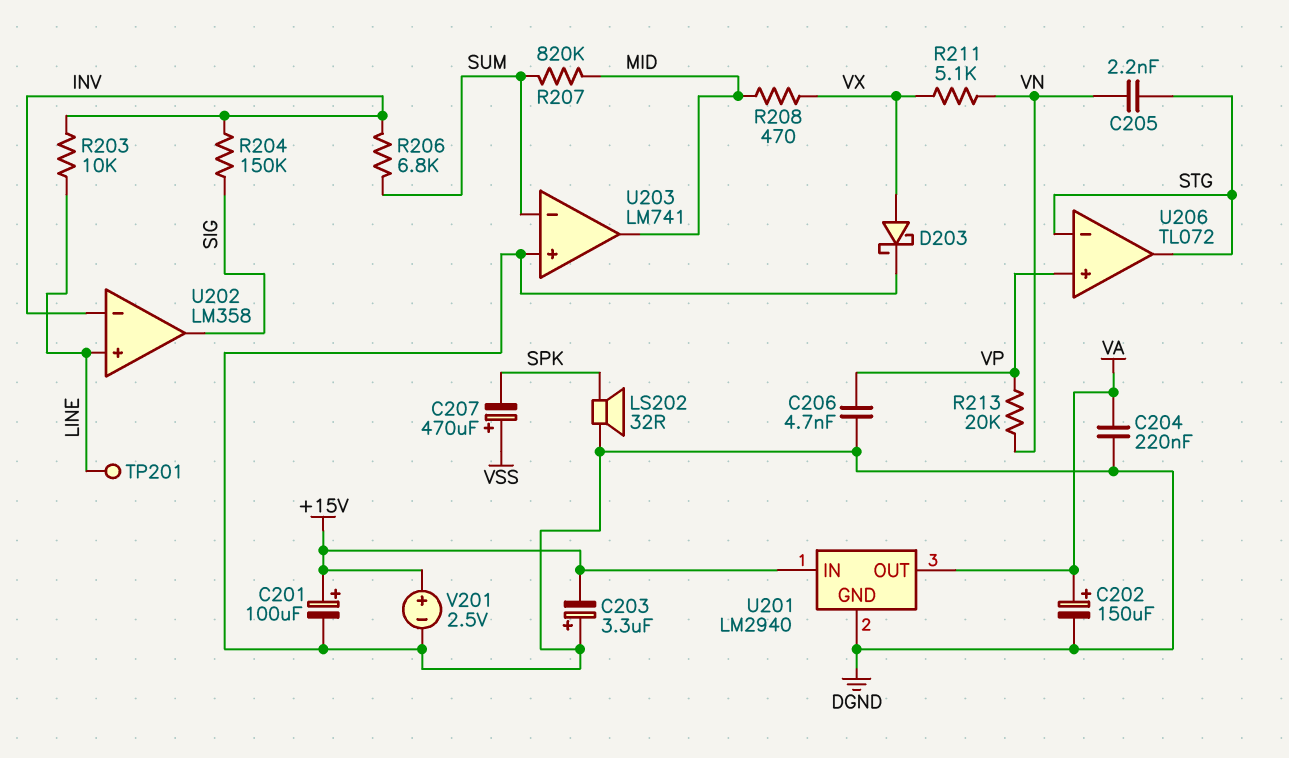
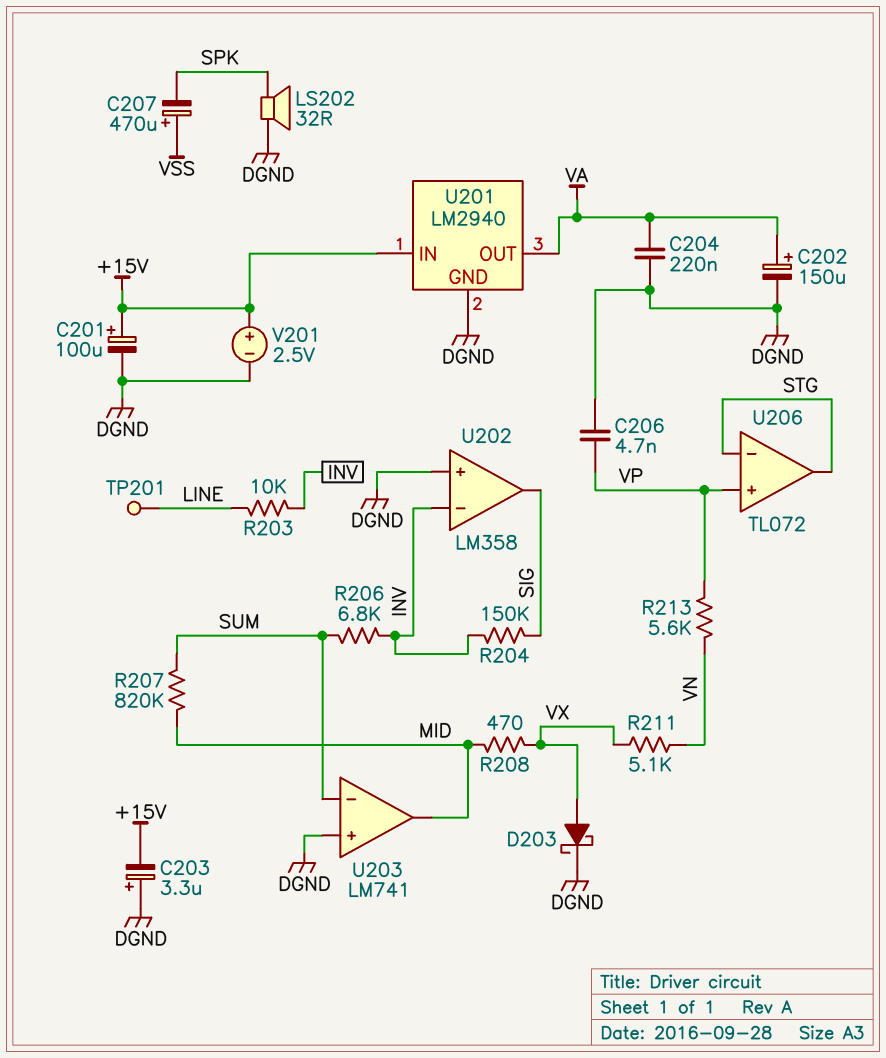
C205: 2.2nF (STG, VN) -> none
R213: 20k (VN, VP) -> 5.6k (VN, VP)
U202 pin in+: LINE -> DGND

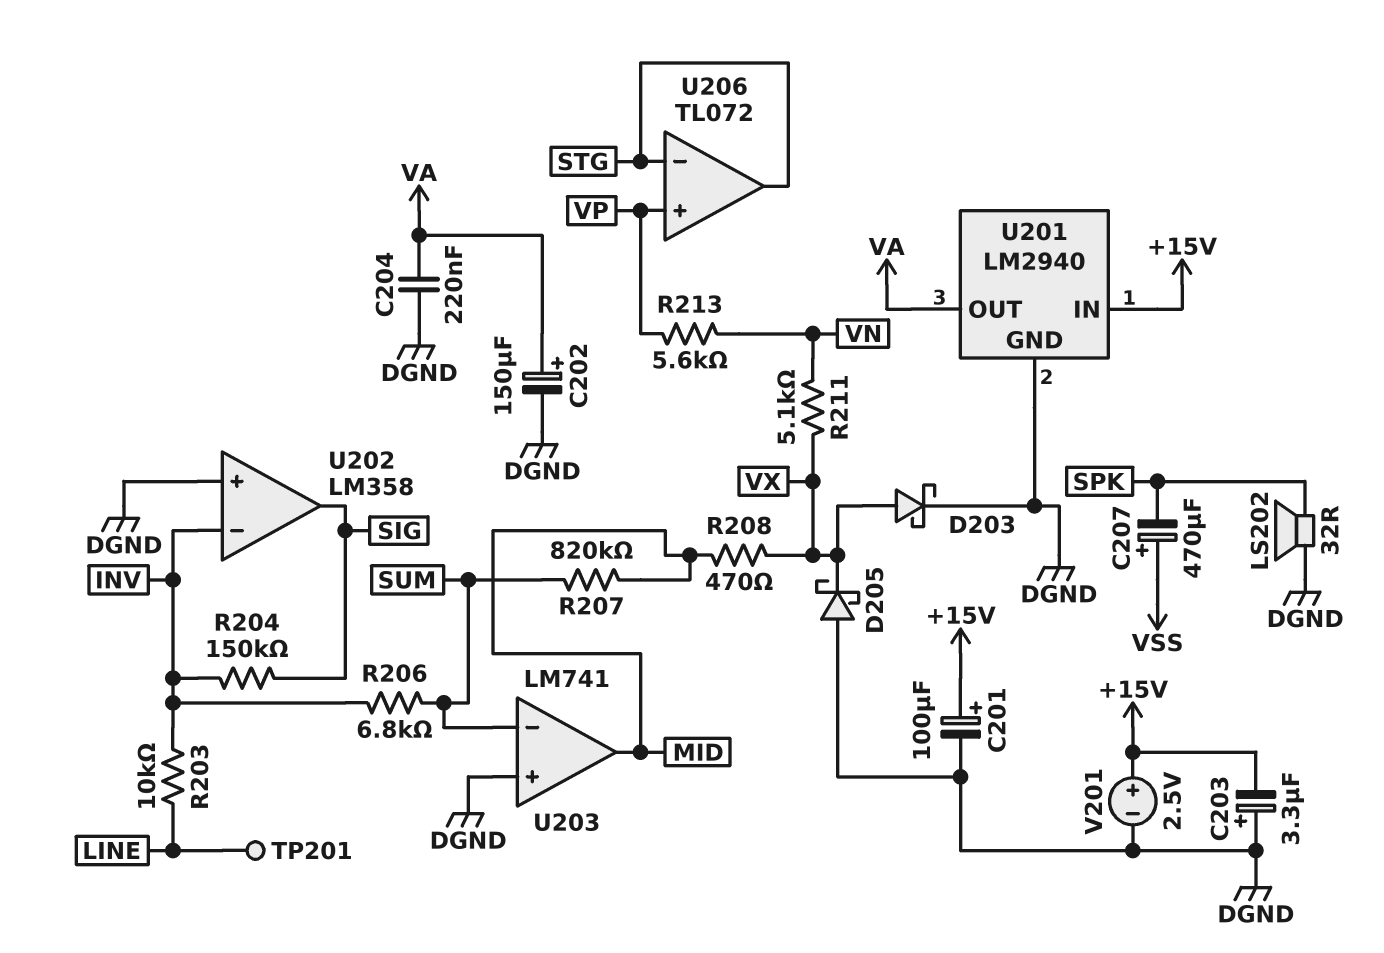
C206: 4.7nF (DGND, VP) -> none
D205: none -> schottky (A DGND, K VX)

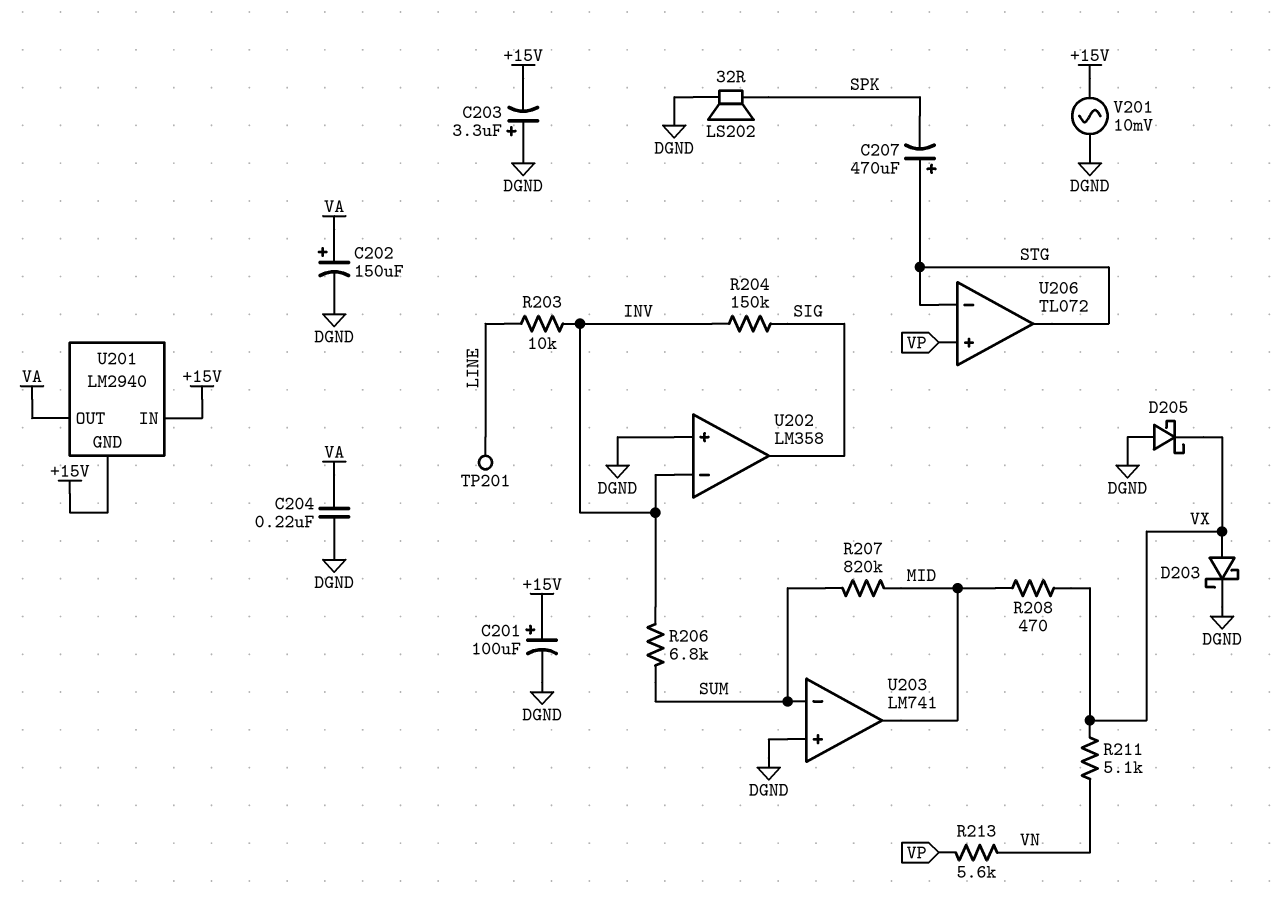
C207: 470uF (plus VSS, minus SPK) -> 470uF (plus STG, minus SPK)
U201 pin GND: DGND -> +15V
V201: 2.5V (plus +15V, minus DGND) -> AC 10mV (+15V, DGND)

